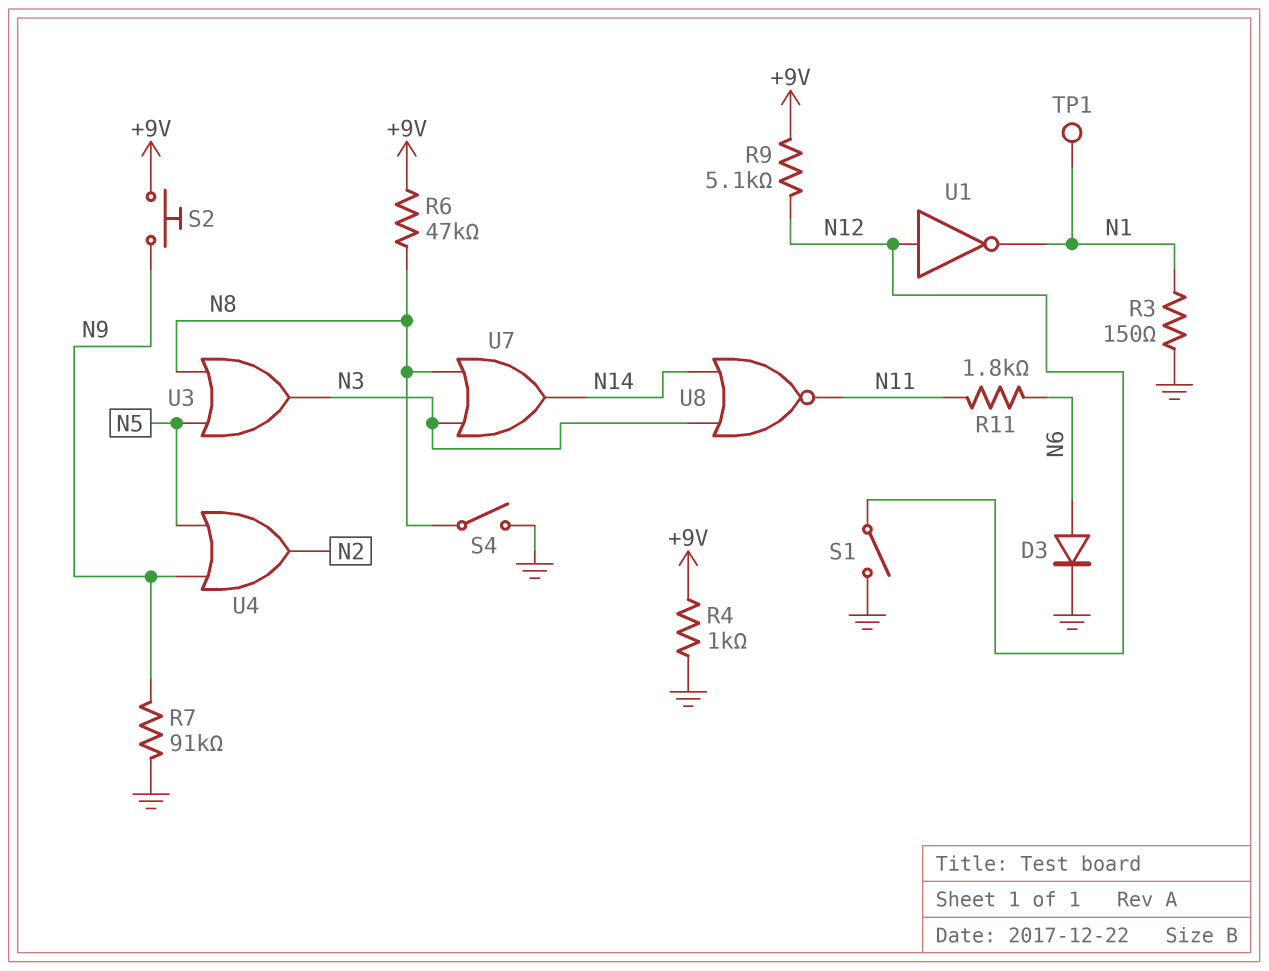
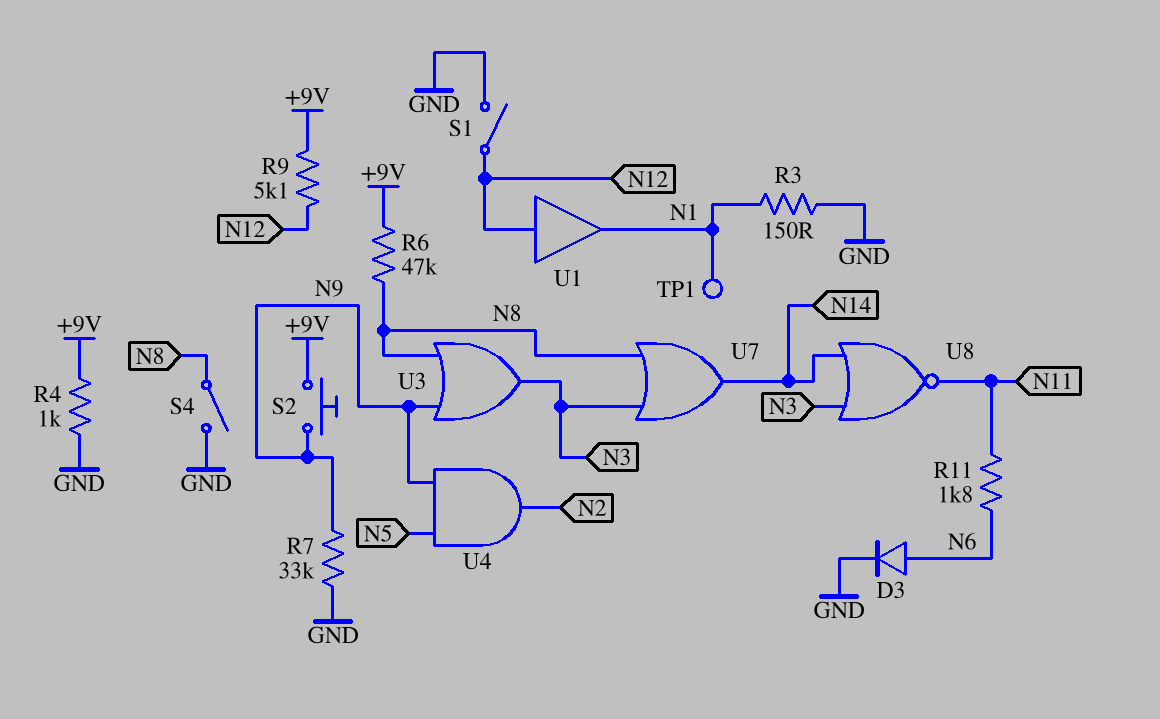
R7: 91k (GND, N9) -> 33k (GND, N9)
U1: NOT (in N12, out N1) -> buffer (in N12, out N1)
U3: OR (in N5, in N8, out N3) -> OR (in N8, in N9, out N3)
U4: OR (in N5, in N9, out N2) -> AND (in N5, in N9, out N2)

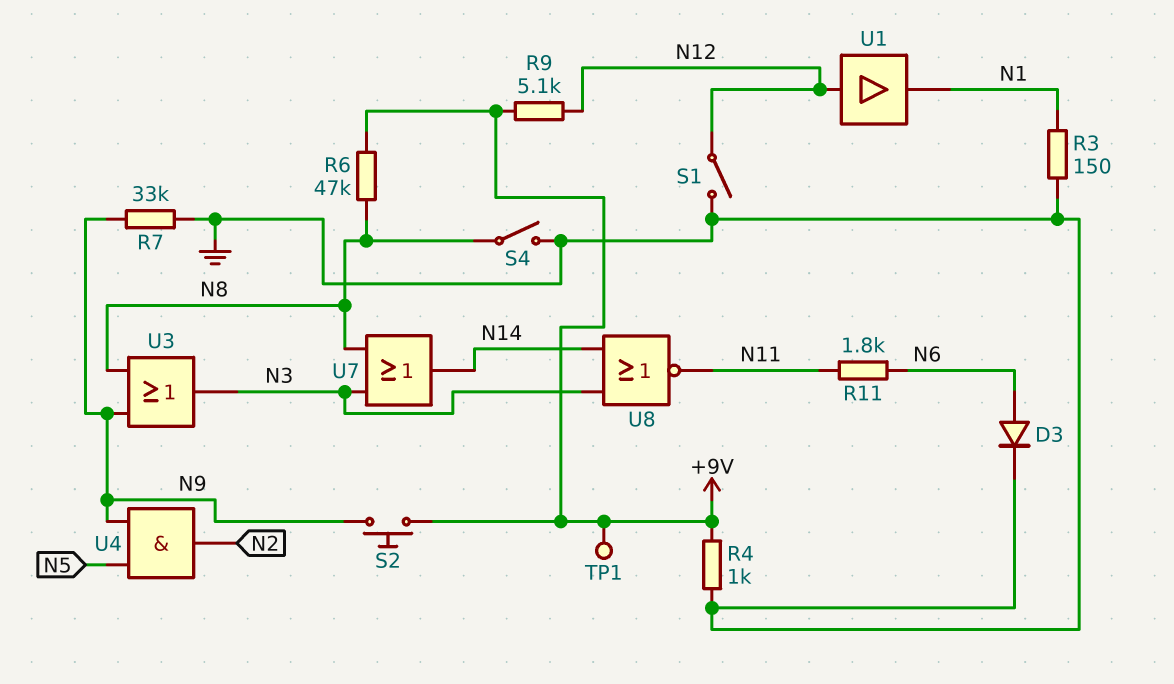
TP1: test point (N1) -> test point (+9V)

